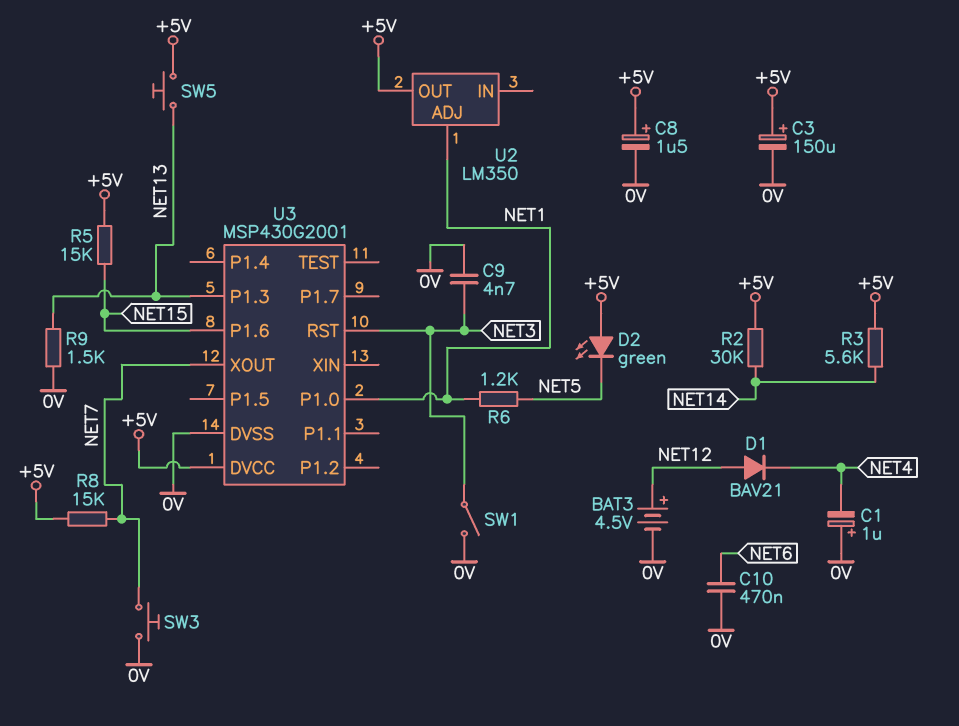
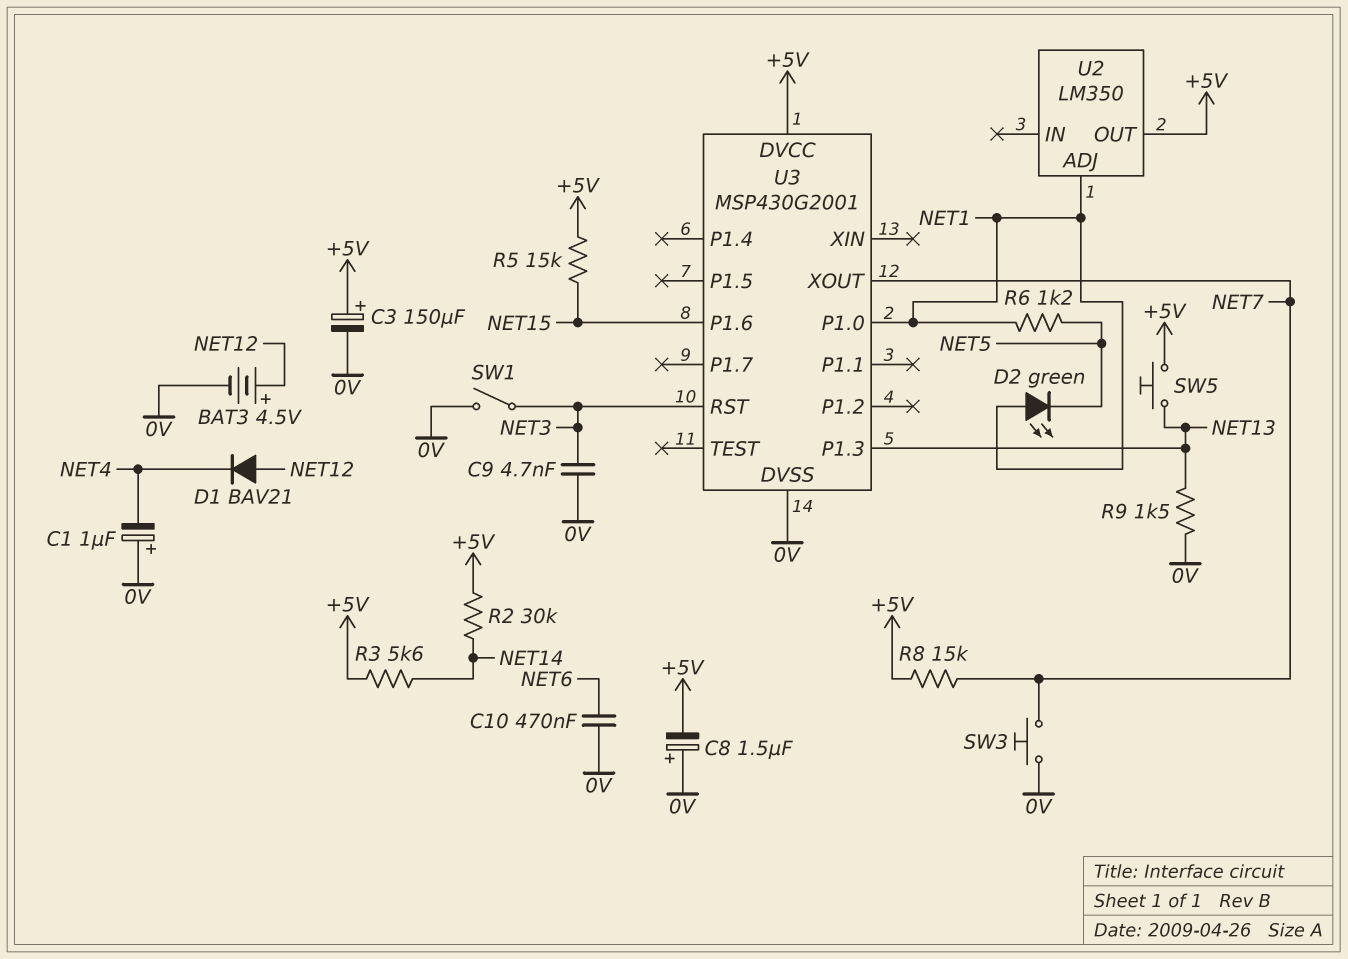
C8: 1.5uF (plus +5V, minus 0V) -> 1.5uF (plus 0V, minus +5V)
D2: LED green (A +5V, K NET5) -> LED green (A NET1, K NET5)

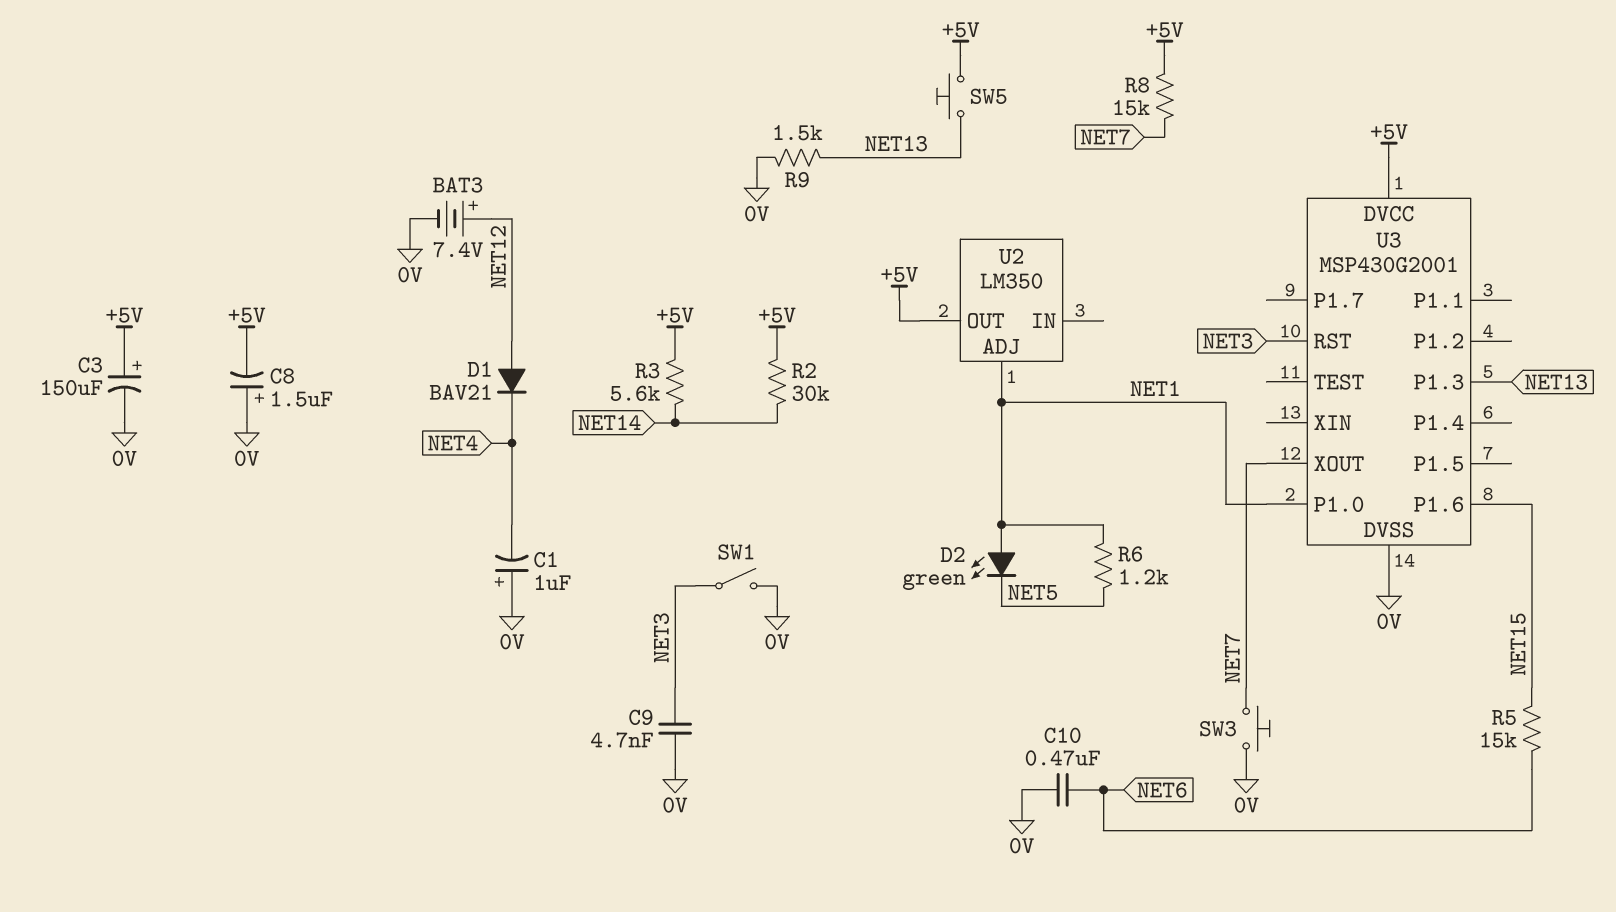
BAT3: 4.5V (plus NET12, minus 0V) -> 7.4V (plus NET12, minus 0V)
R5: 15k (+5V, NET15) -> 15k (NET6, NET15)

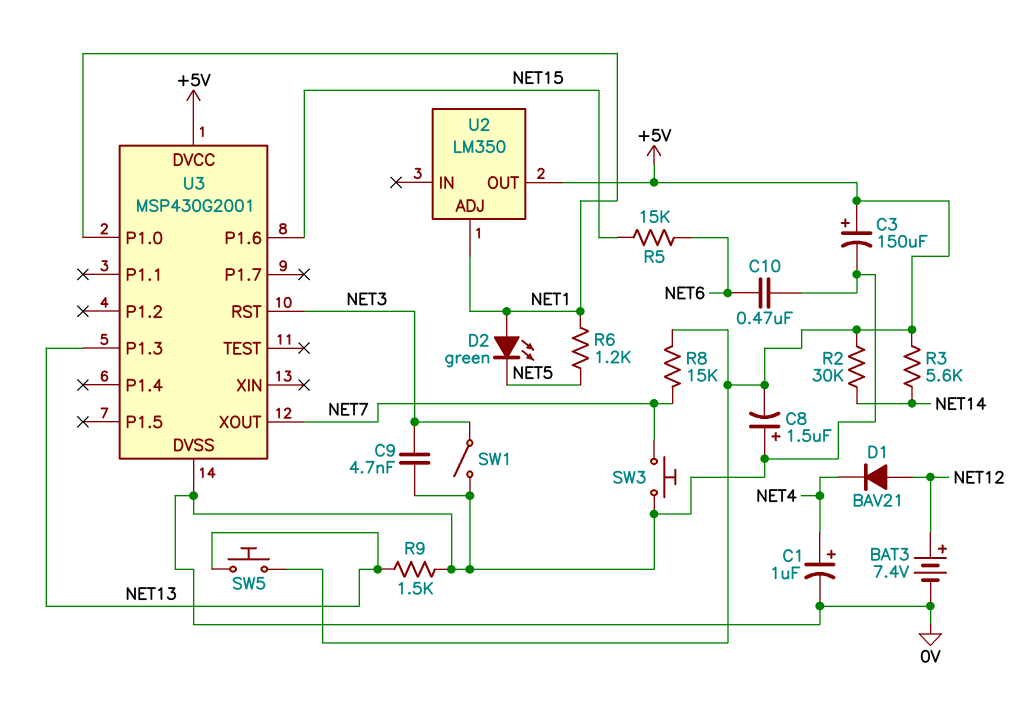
C1: 1uF (plus 0V, minus NET4) -> 1uF (plus NET4, minus 0V)

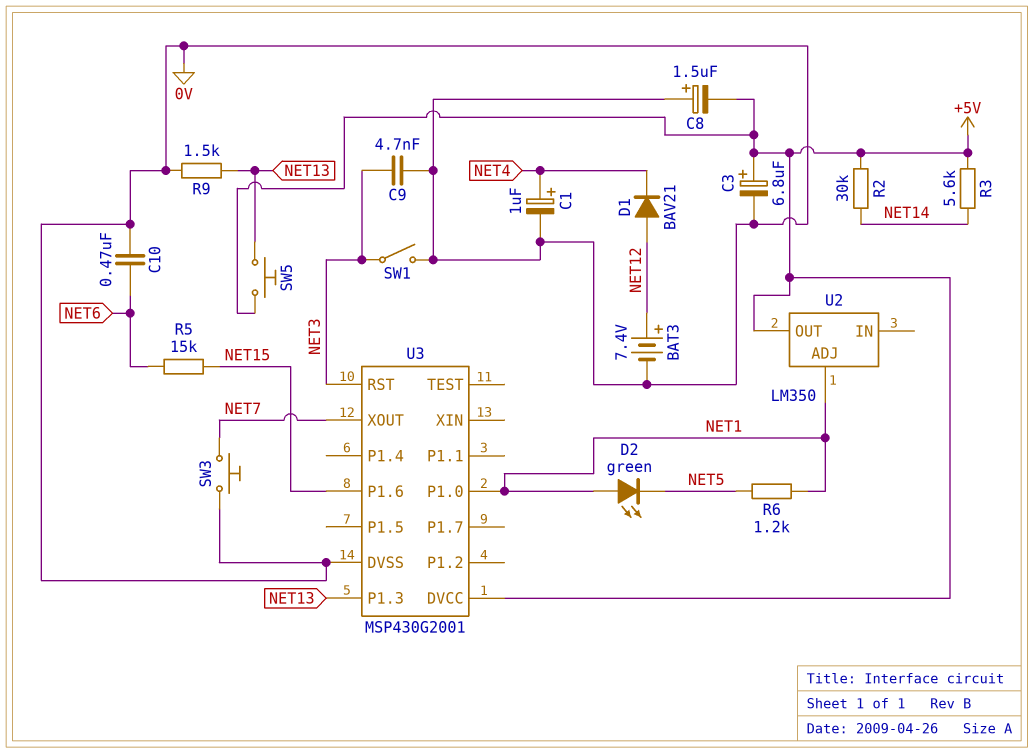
C3: 150uF (plus +5V, minus 0V) -> 6.8uF (plus +5V, minus 0V)
R8: 15k (+5V, NET7) -> none

